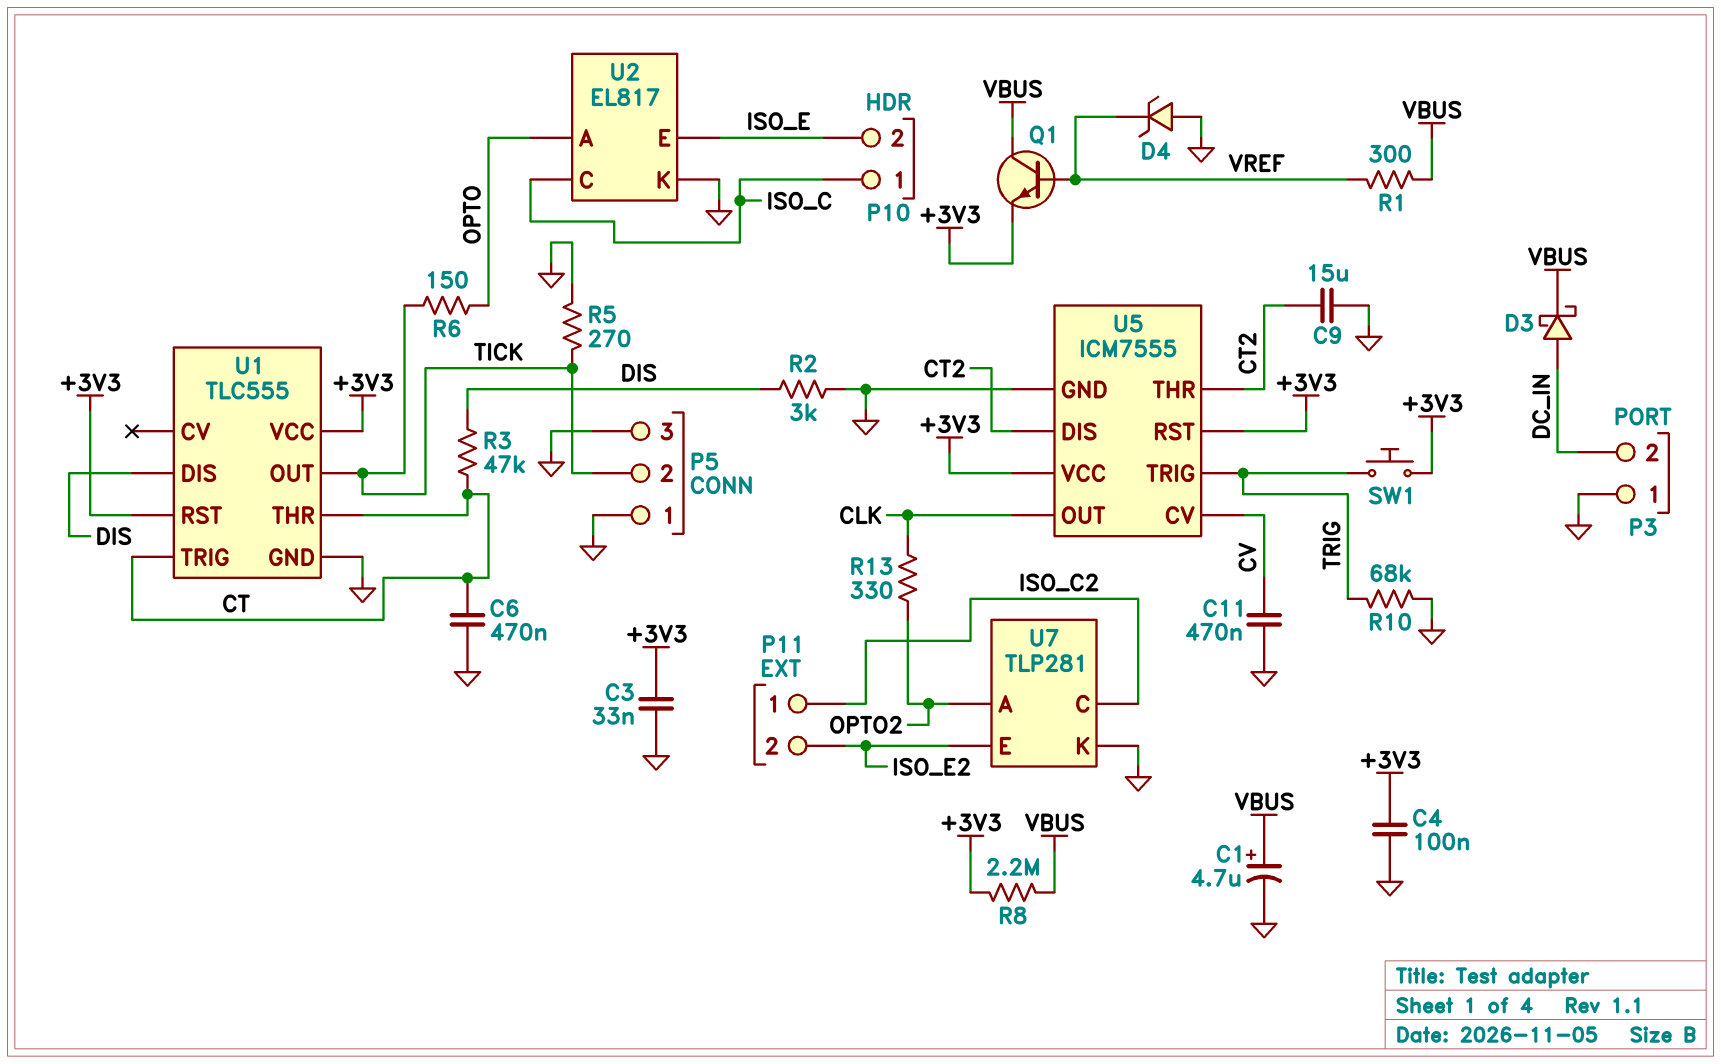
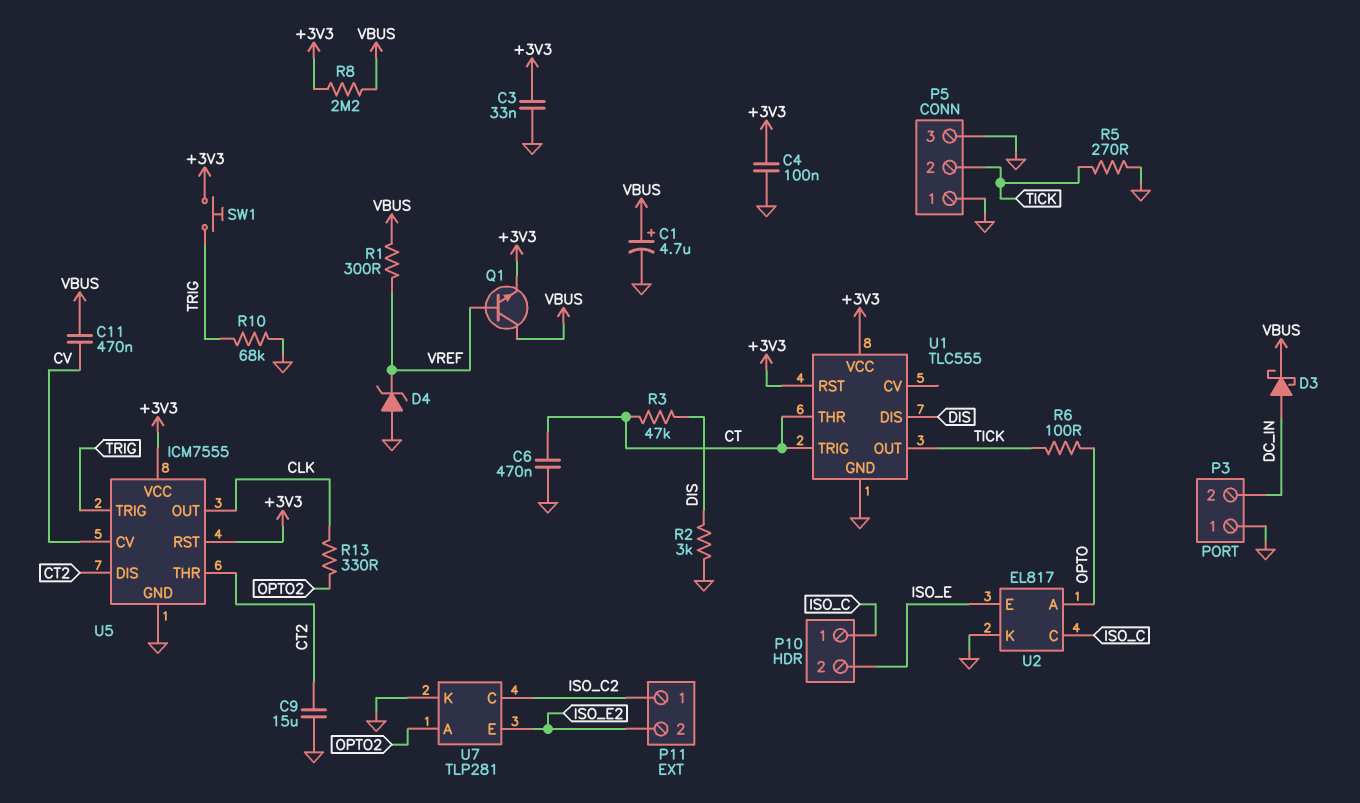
C11: 470nF (CV, GND) -> 470nF (CV, VBUS)
R6: 150 (OPTO, TICK) -> 100 (OPTO, TICK)

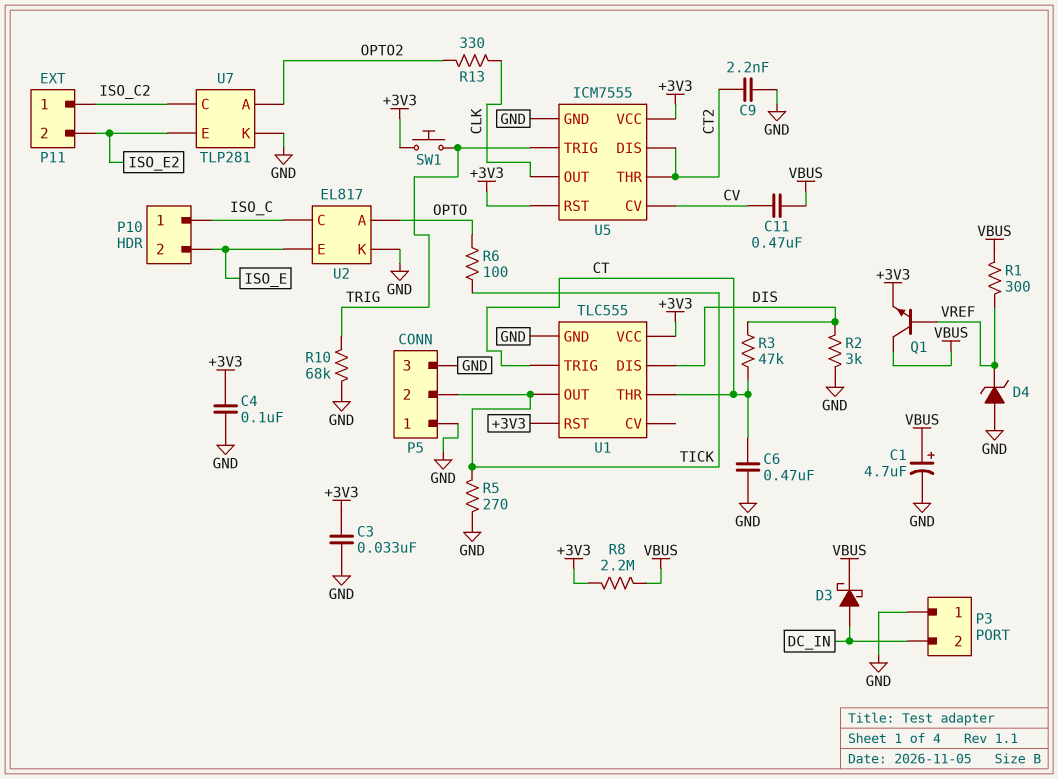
C9: 15uF (CT2, GND) -> 2.2nF (CT2, GND)

